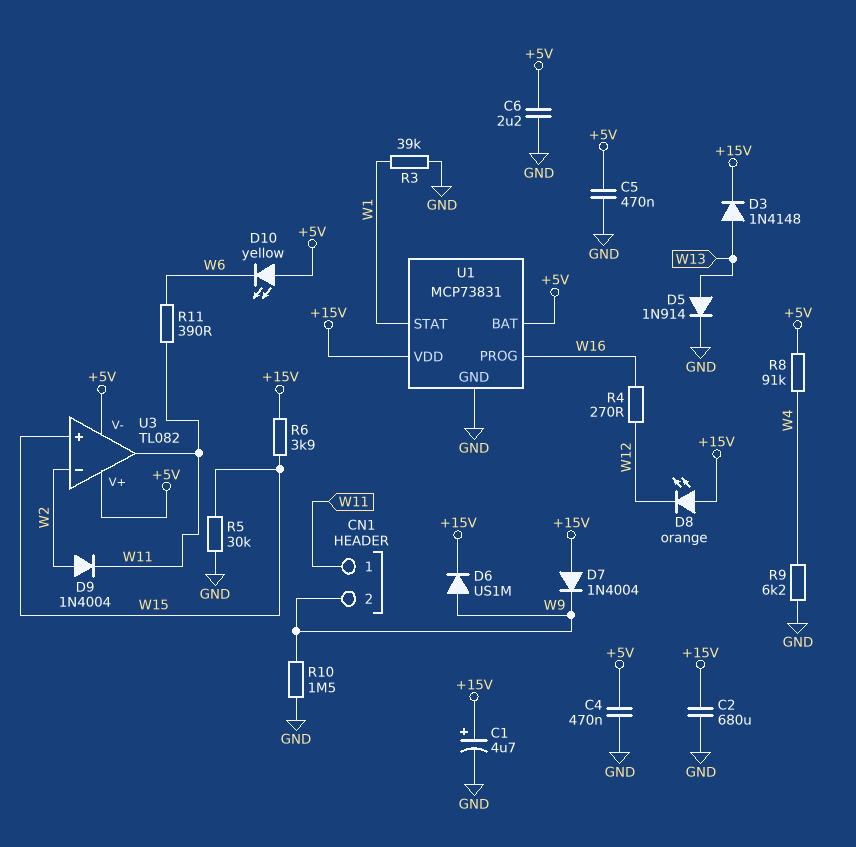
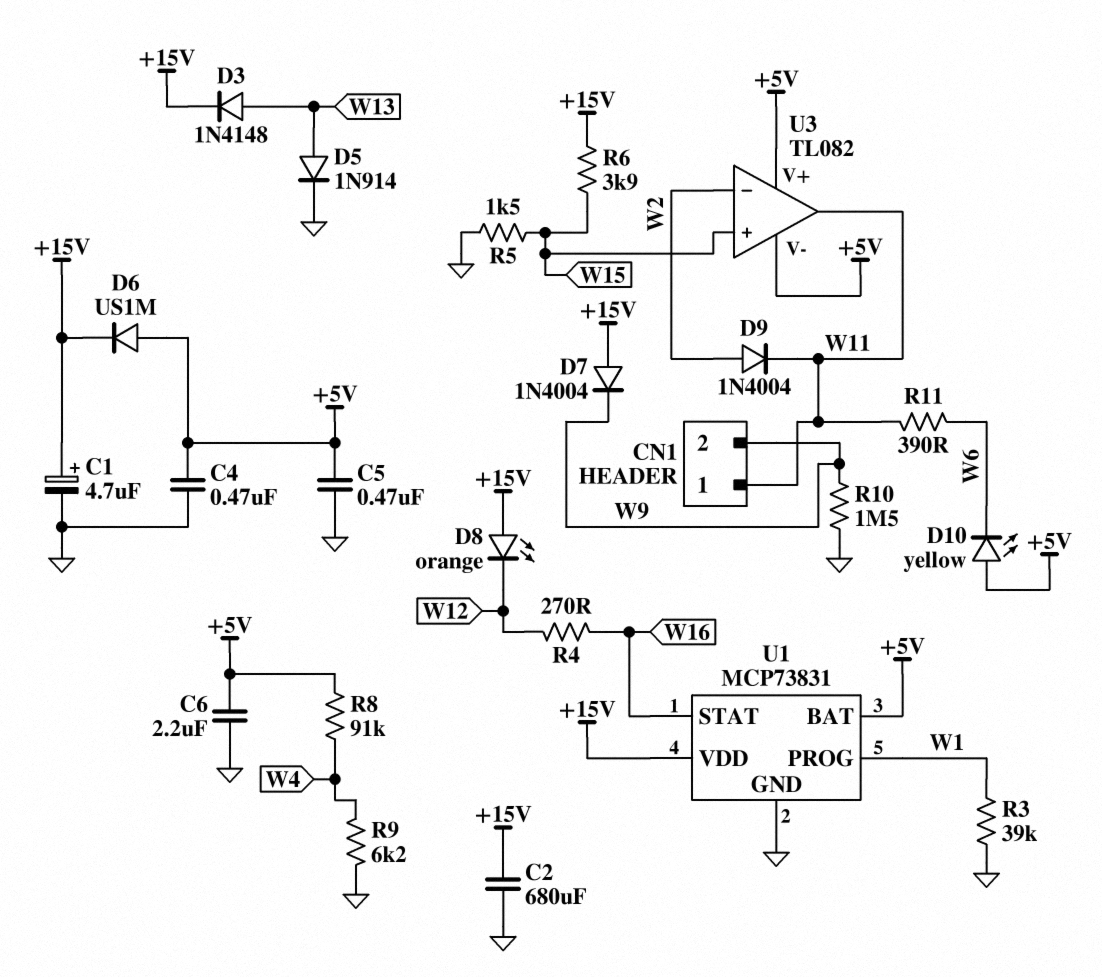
D6: diode US1M (A W9, K +15V) -> diode US1M (A +5V, K +15V)
R5: 30k (GND, W15) -> 1.5k (GND, W15)
U1 pin PROG: W16 -> W1
U1 pin STAT: W1 -> W16

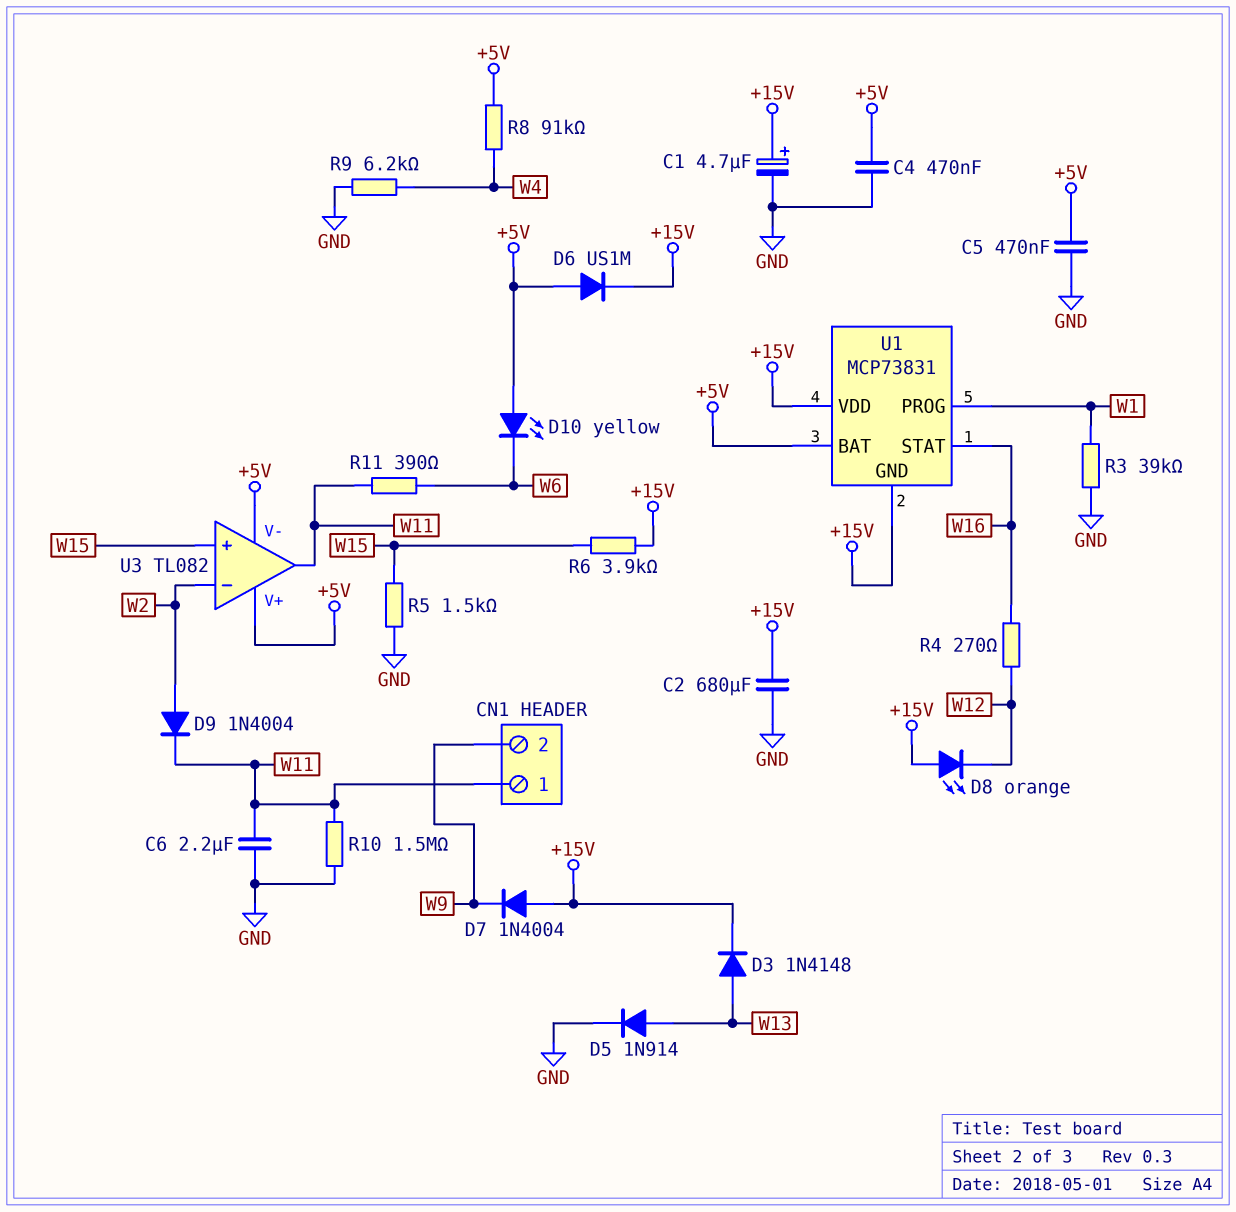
C6: 2.2uF (+5V, GND) -> 2.2uF (GND, W11)
R10: 1.5M (GND, W9) -> 1.5M (GND, W11)
U1 pin GND: GND -> +15V

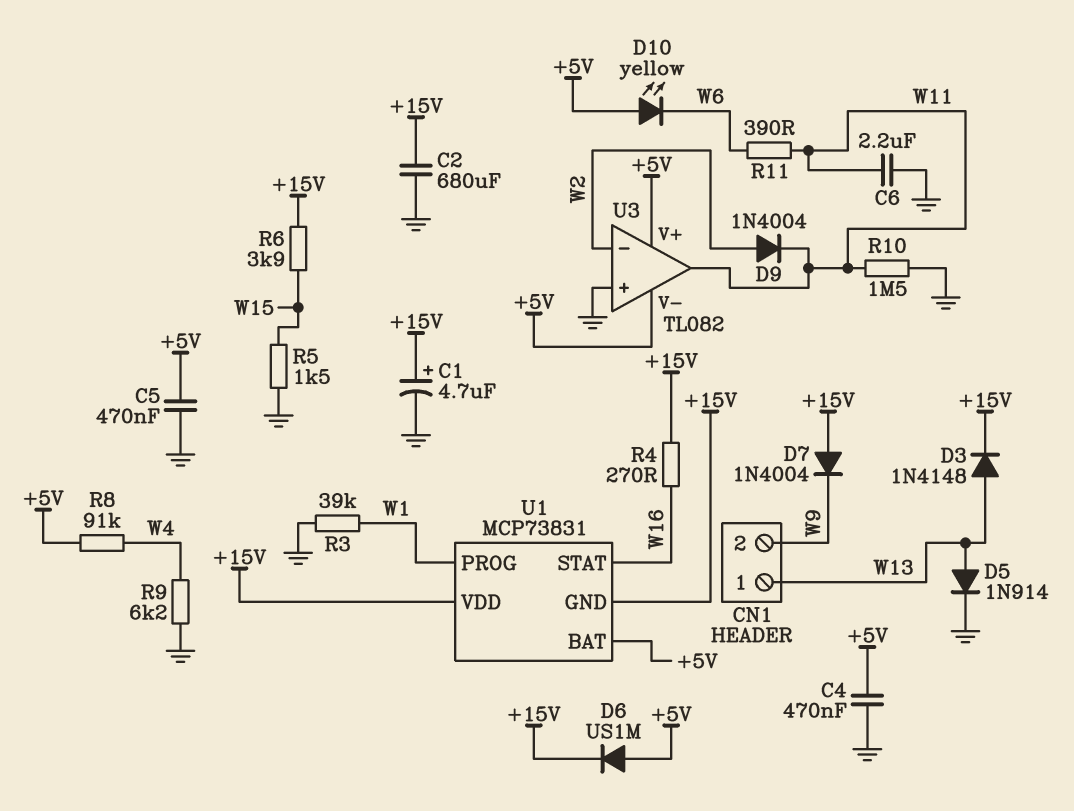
CN1 pin 1: W11 -> W13
D8: LED orange (A +15V, K W12) -> none
R4: 270 (W12, W16) -> 270 (+15V, W16)
U3 pin in+: W15 -> GND

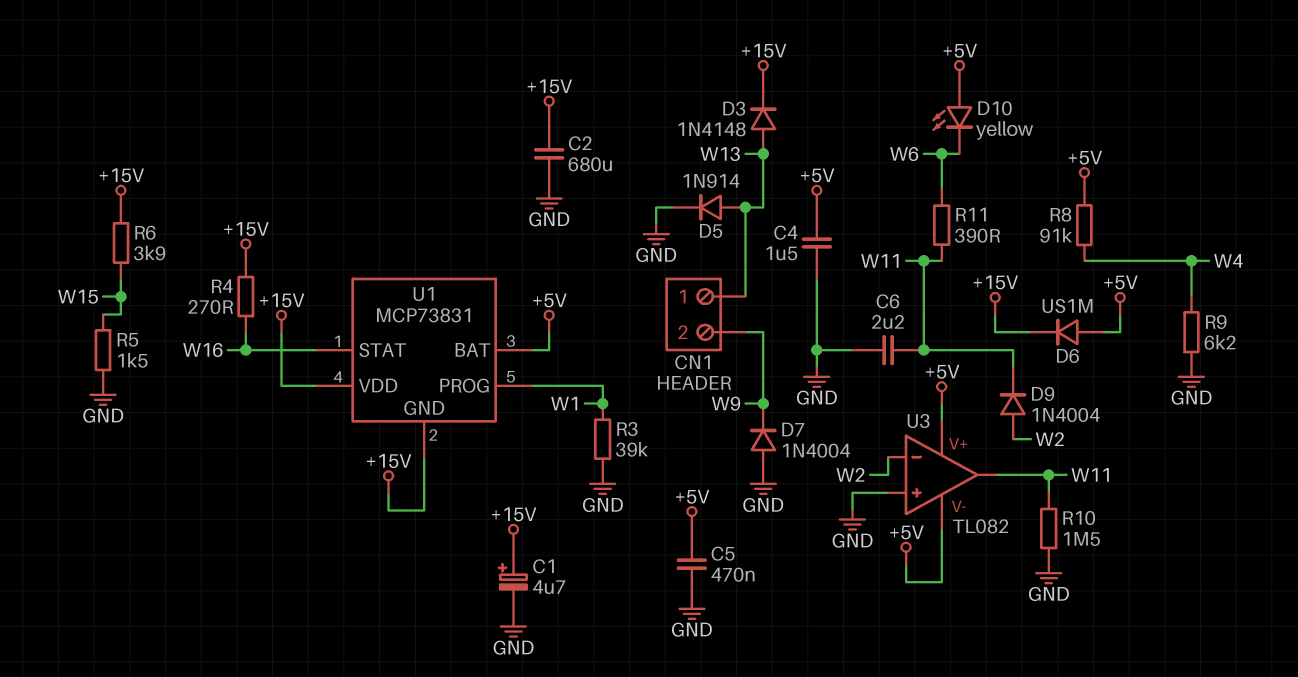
C4: 470nF (+5V, GND) -> 1.5uF (+5V, GND)
D7: diode 1N4004 (A +15V, K W9) -> diode 1N4004 (A GND, K W9)

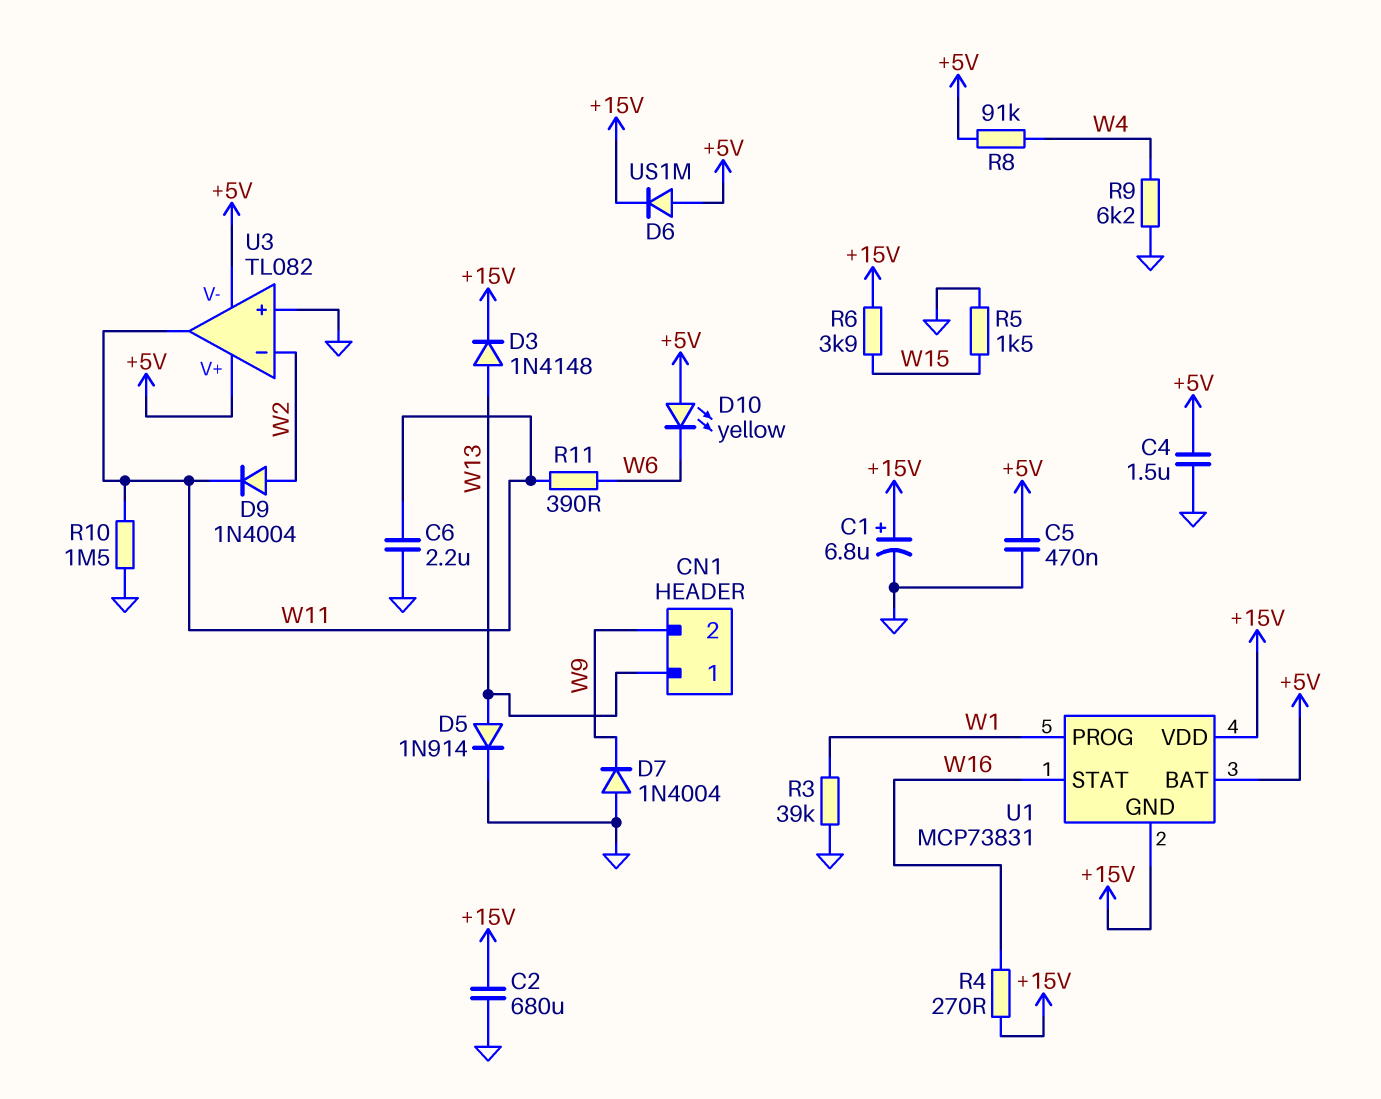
C1: 4.7uF (plus +15V, minus GND) -> 6.8uF (plus +15V, minus GND)

